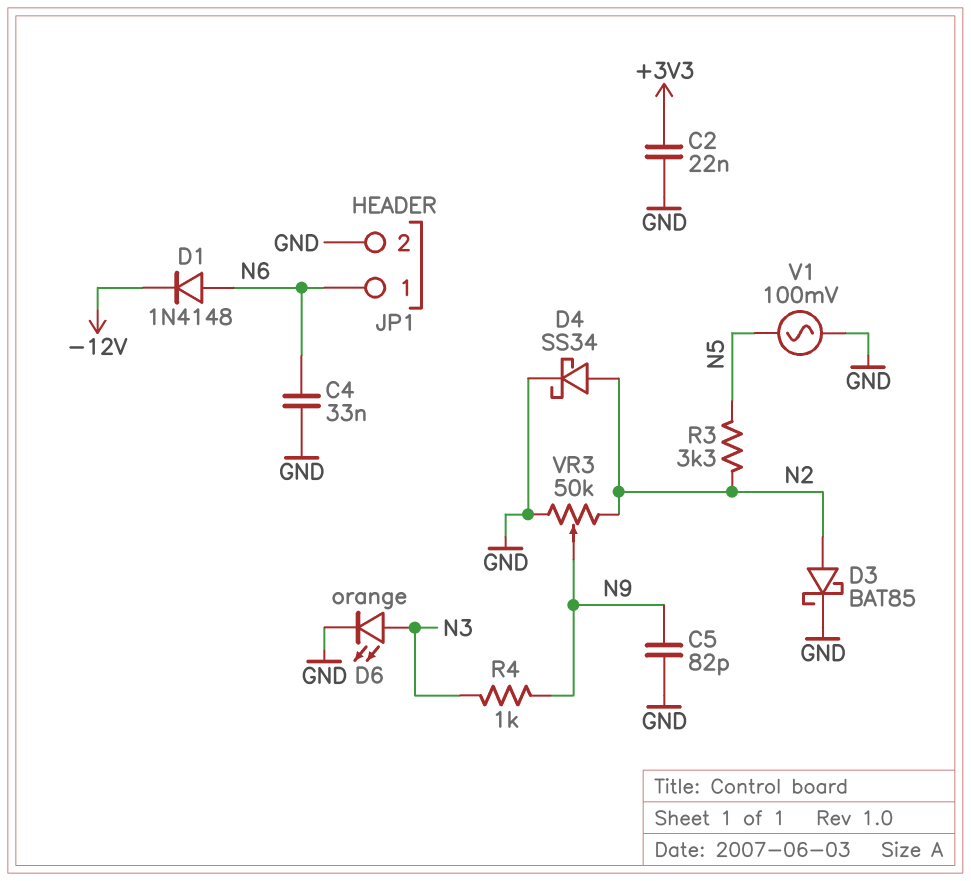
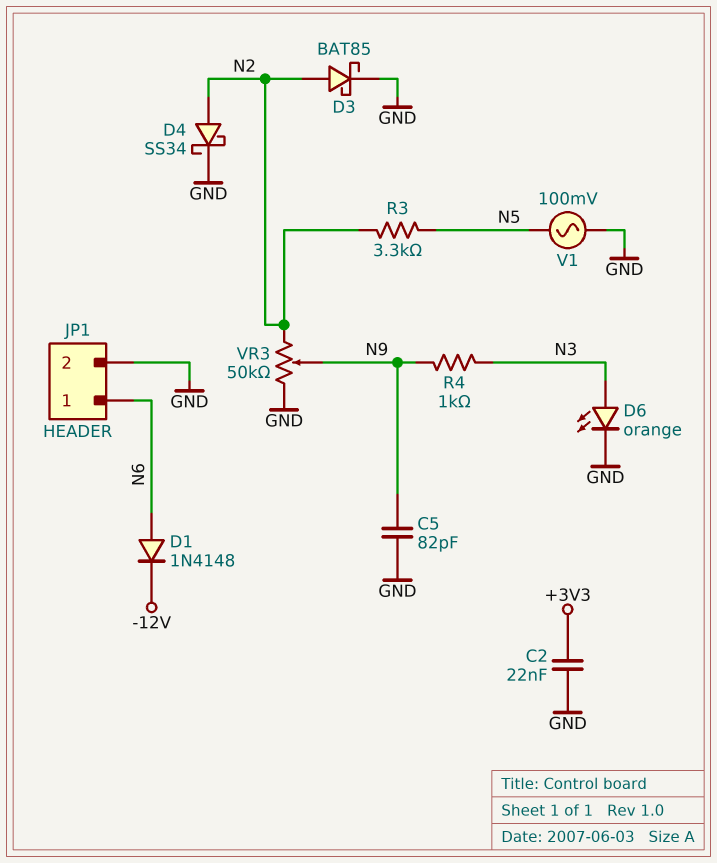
C4: 33nF (GND, N6) -> none

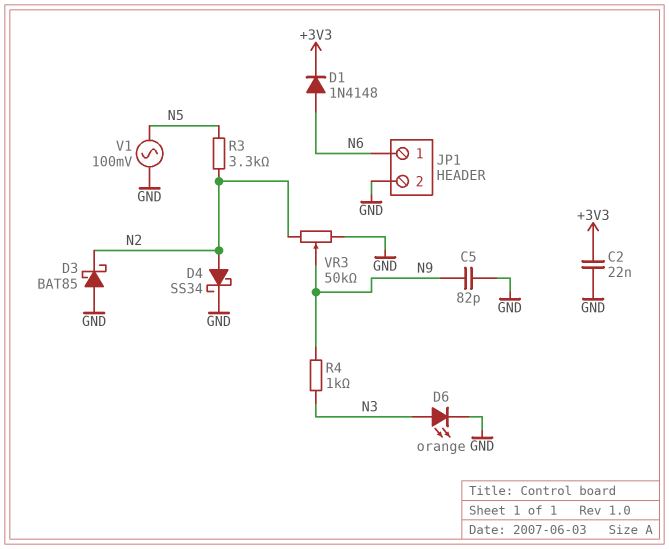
D1: diode 1N4148 (A N6, K -12V) -> diode 1N4148 (A N6, K +3V3)
D3: schottky BAT85 (A N2, K GND) -> schottky BAT85 (A GND, K N2)

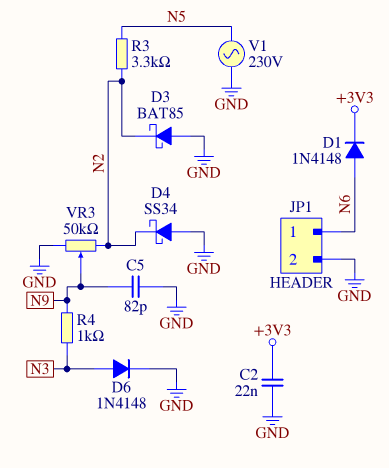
D4: schottky SS34 (A N2, K GND) -> schottky SS34 (A GND, K N2)
D6: LED orange (A N3, K GND) -> diode 1N4148 (A N3, K GND)
V1: AC 100mV (GND, N5) -> AC 230V (GND, N5)

